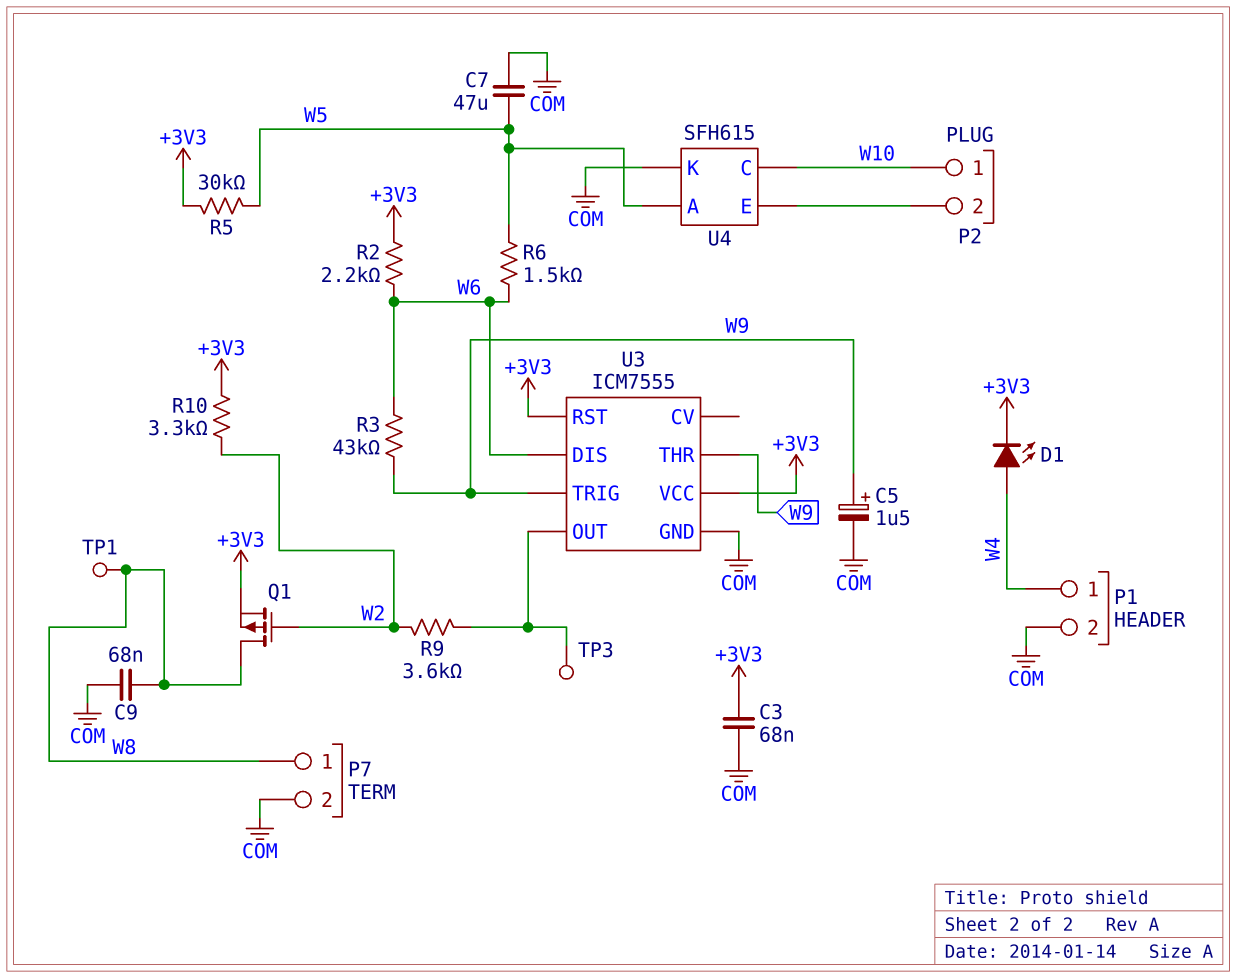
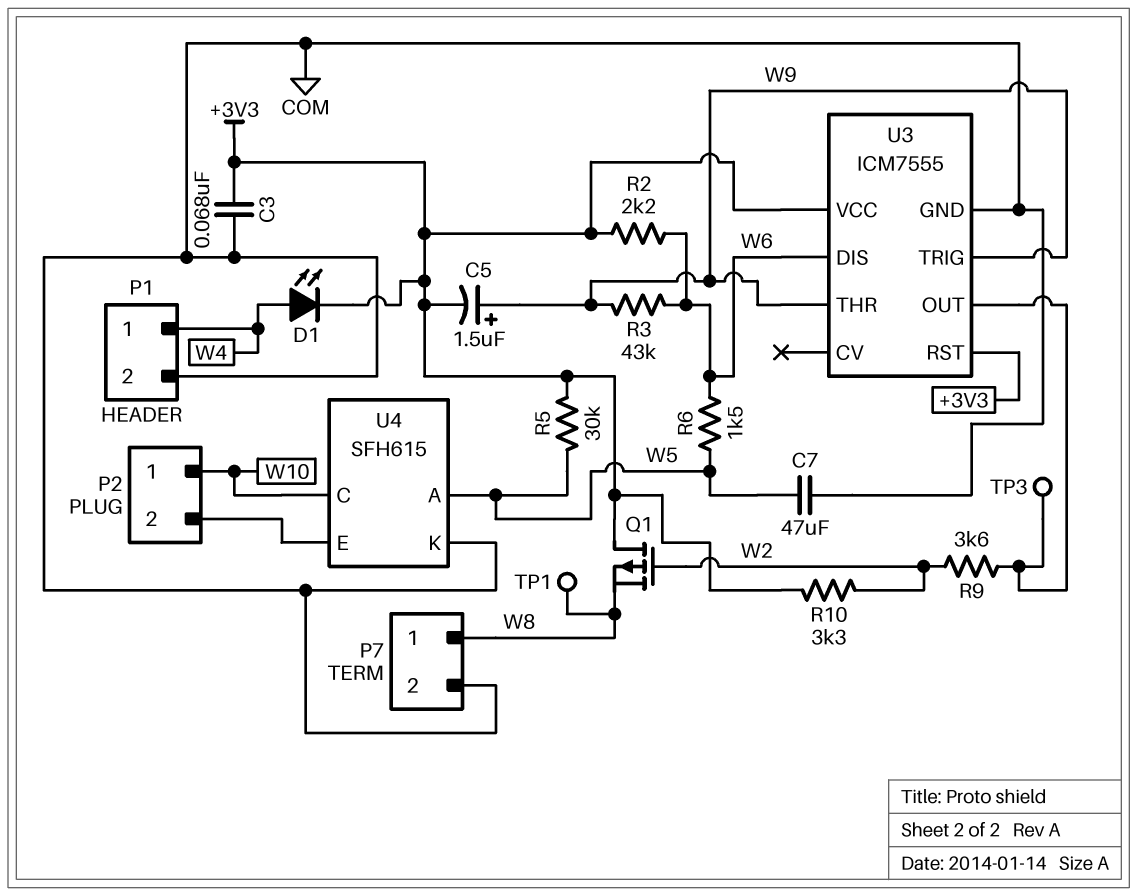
C5: 1.5uF (plus W9, minus COM) -> 1.5uF (plus W9, minus +3V3)
C9: 68nF (COM, W8) -> none
Q1: PMOS (G W2, D W8, S +3V3) -> PMOS (G W2, D +3V3, S W8)

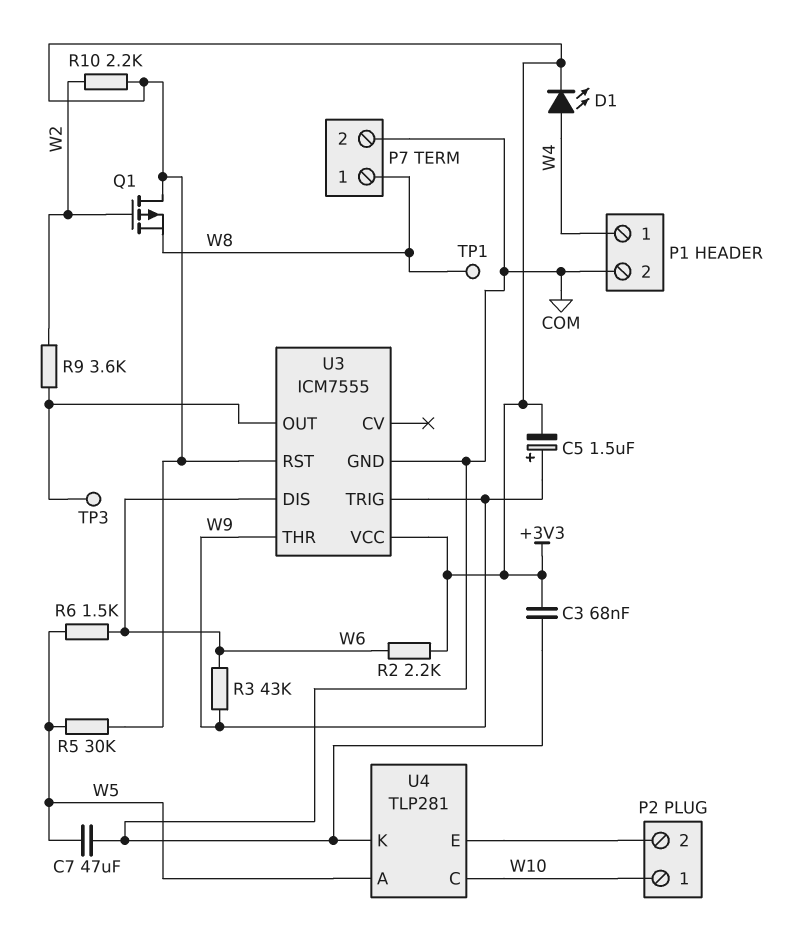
R10: 3.3k (+3V3, W2) -> 2.2k (+3V3, W2)
U4: SFH615 -> TLP281

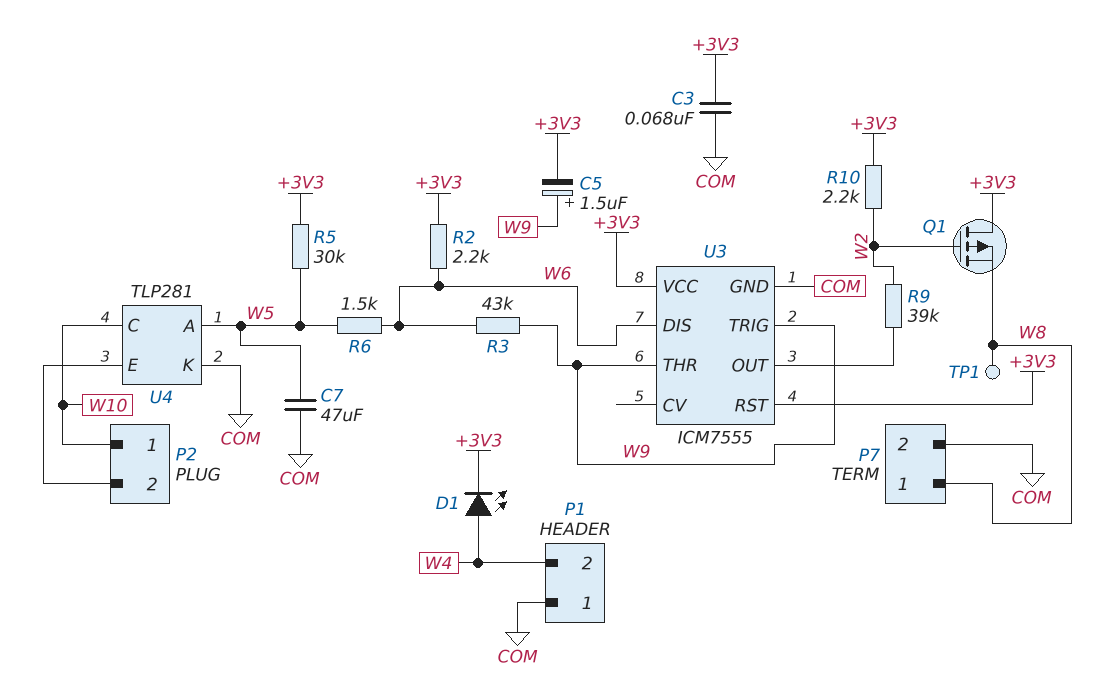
P1 pin 1: W4 -> COM
P1 pin 2: COM -> W4
R9: 3.6k (U3/OUT, W2) -> 39k (U3/OUT, W2)
TP3: test point (U3/OUT) -> none

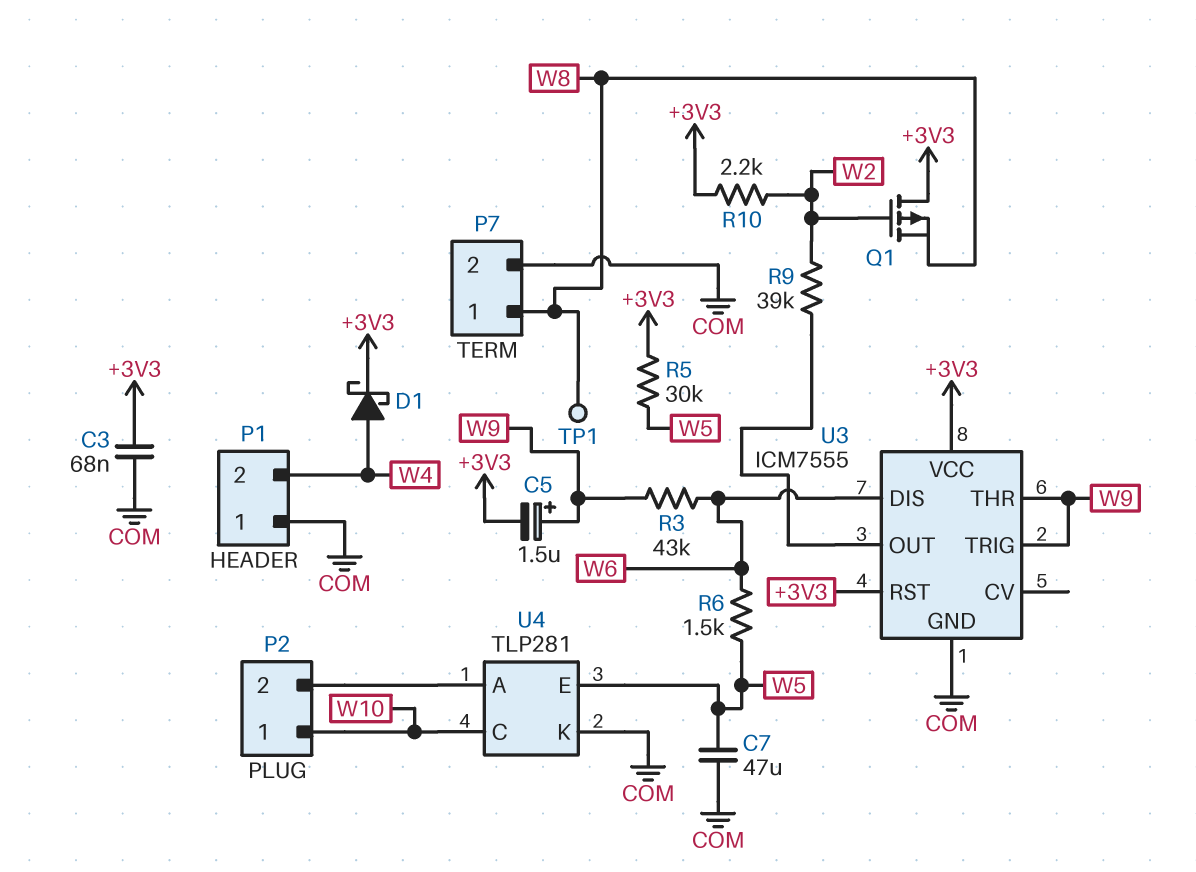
D1: LED (A W4, K +3V3) -> schottky (A W4, K +3V3)
R2: 2.2k (+3V3, W6) -> none
U4 pin A: W5 -> P2/2
U4 pin E: P2/2 -> W5

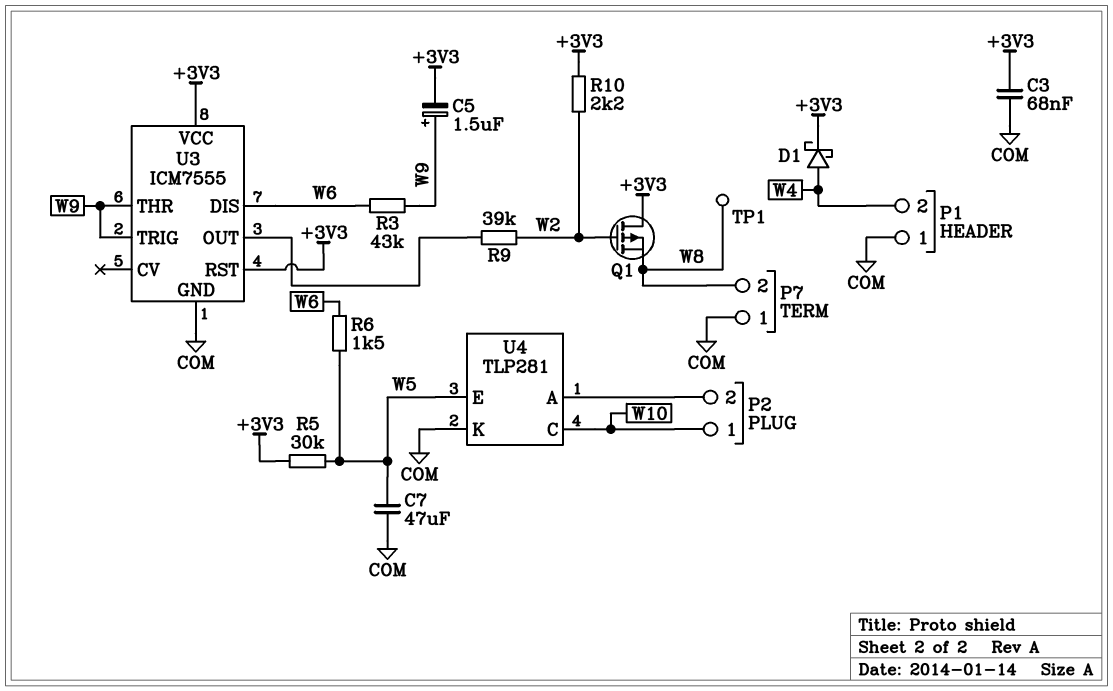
P7 pin 1: W8 -> COM
P7 pin 2: COM -> W8

